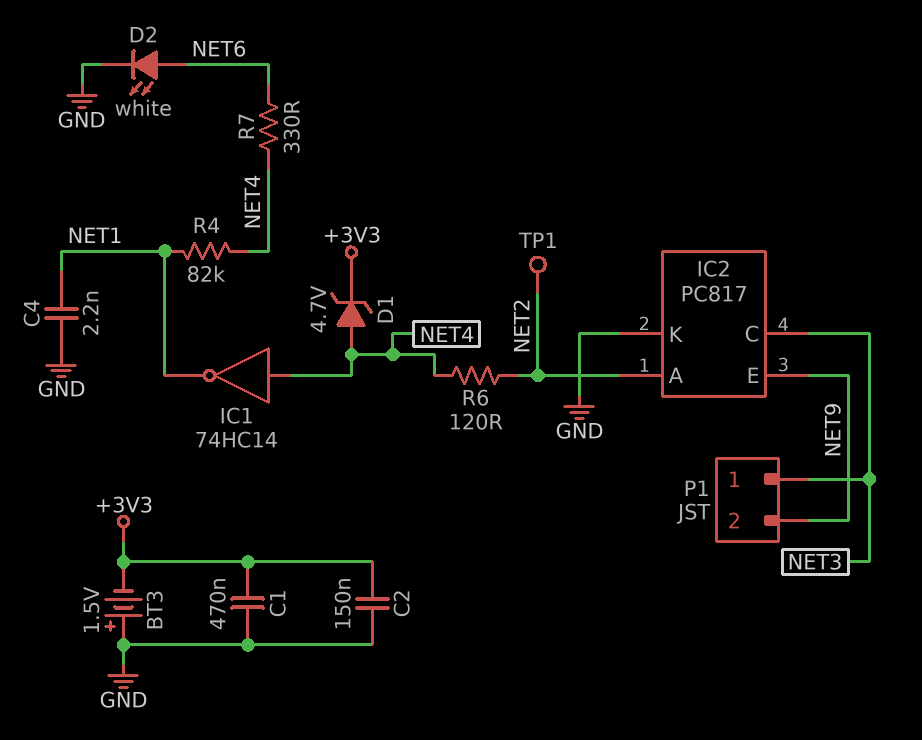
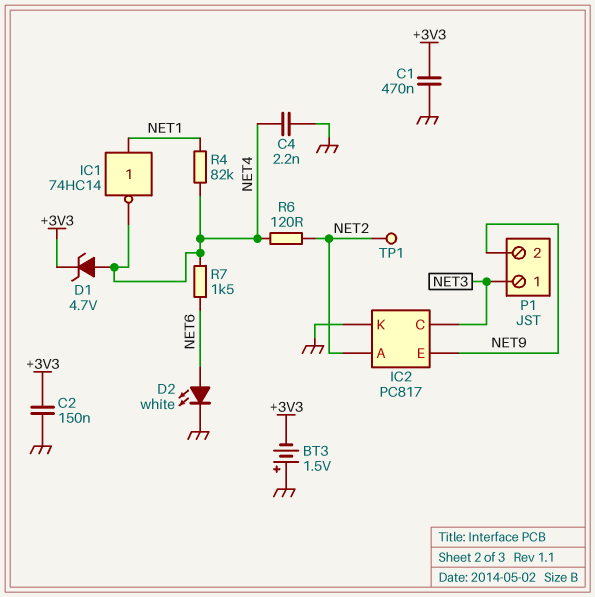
C4: 2.2nF (GND, NET1) -> 2.2nF (GND, NET4)
IC1: NOT 74HC14 (in NET4, out NET1) -> NOT 74HC14 (in NET1, out NET4)
R7: 330 (NET4, NET6) -> 1.5k (NET4, NET6)

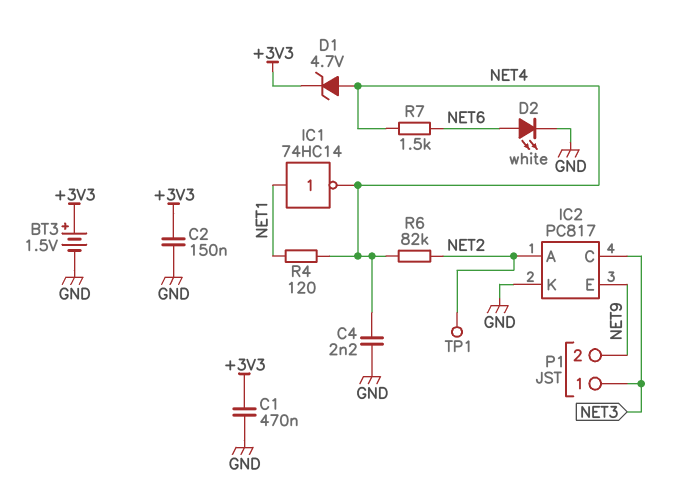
BT3: 1.5V (plus GND, minus +3V3) -> 1.5V (plus +3V3, minus GND)
R4: 82k (NET1, NET4) -> 120 (NET1, NET4)
R6: 120 (NET2, NET4) -> 82k (NET2, NET4)

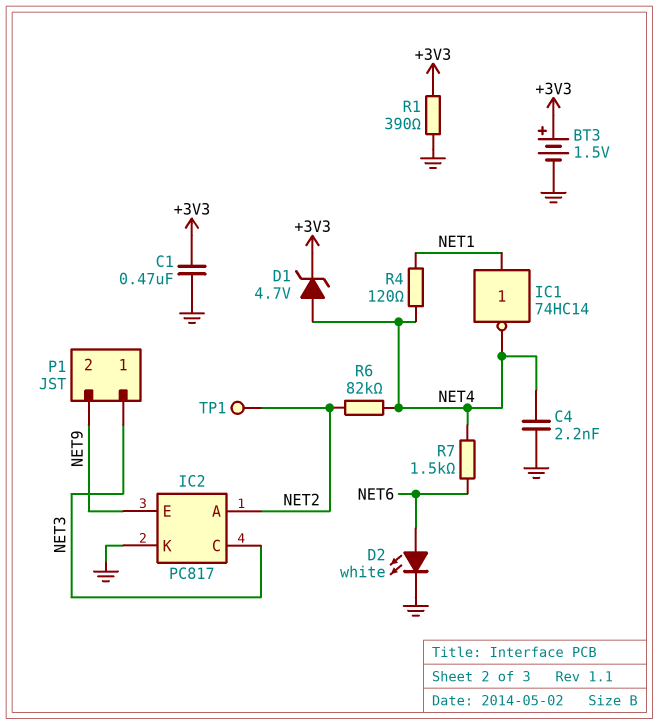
C2: 150nF (+3V3, GND) -> none
R1: none -> 390 (+3V3, GND)

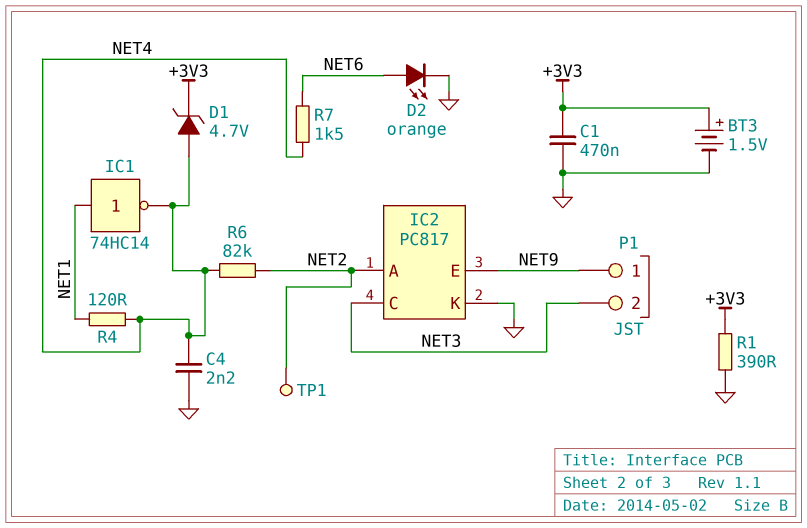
D2: LED white (A NET6, K GND) -> LED orange (A NET6, K GND)
P1 pin 1: NET3 -> NET9
P1 pin 2: NET9 -> NET3

